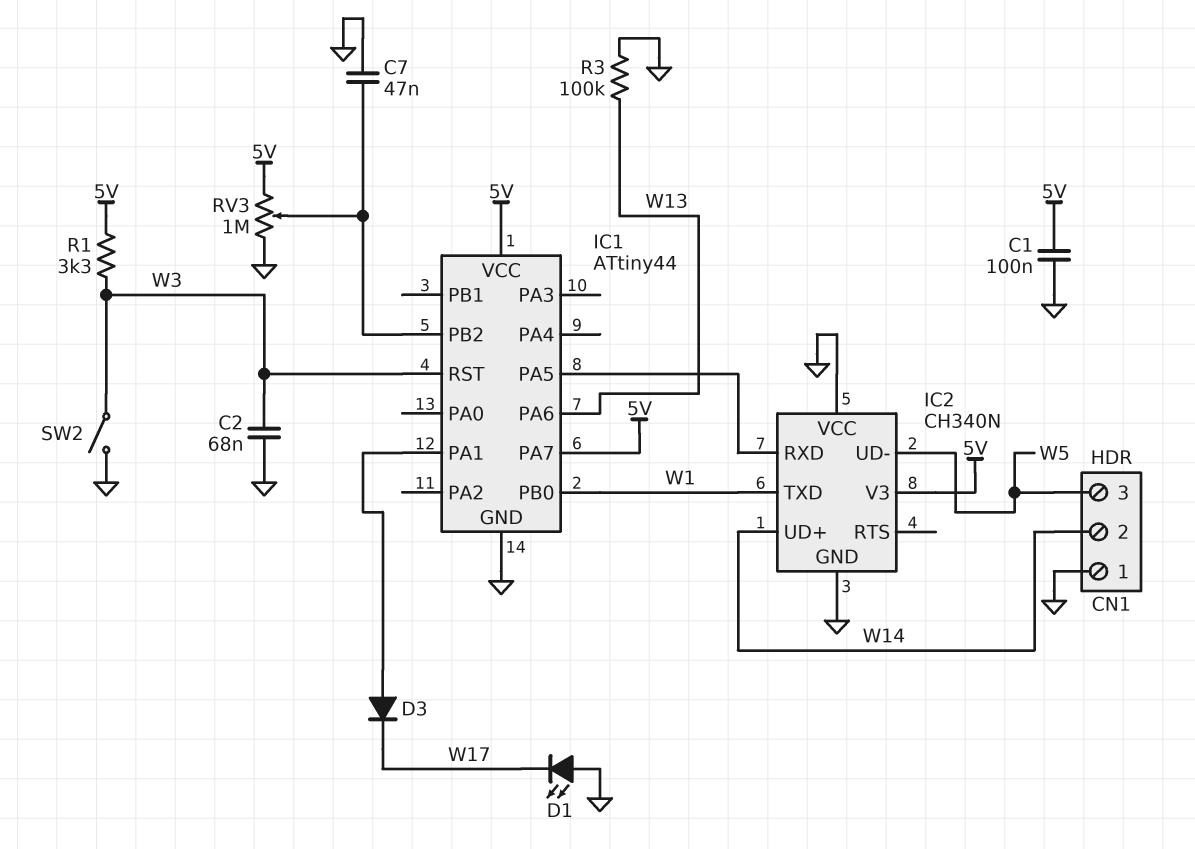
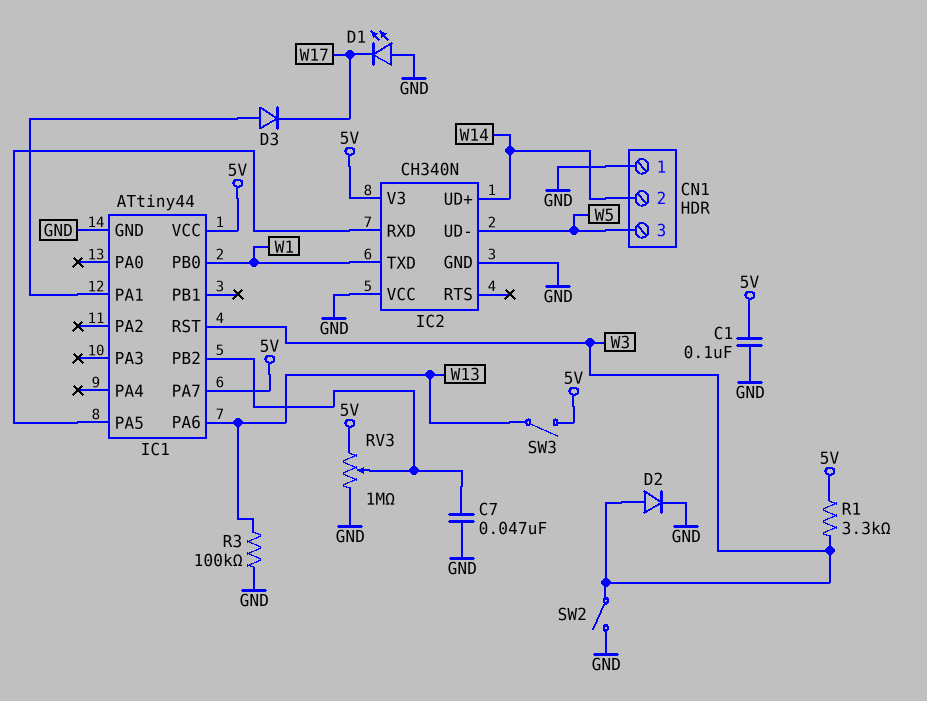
C2: 68nF (GND, W3) -> none
D2: none -> diode (A W3, K GND)
SW3: none -> switch (5V, W13)

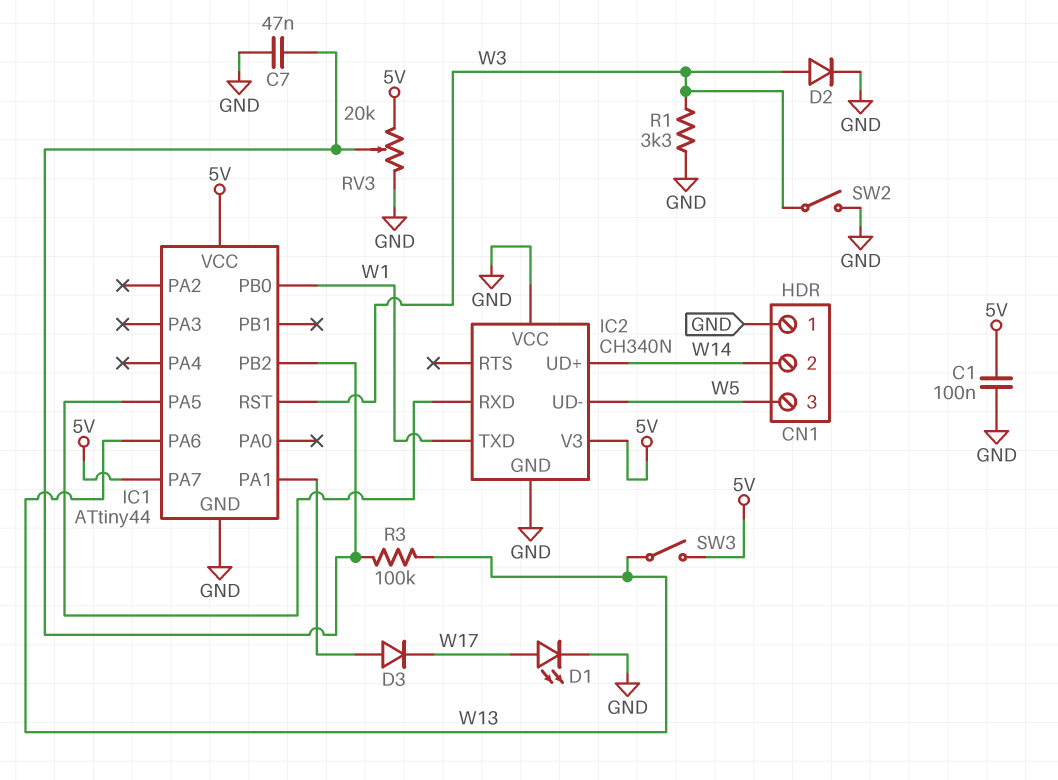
D1: LED (A GND, K W17) -> LED (A W17, K GND)
R1: 3.3k (5V, W3) -> 3.3k (GND, W3)
R3: 100k (GND, W13) -> 100k (IC1/PB2, W13)
RV3: 1M (5V, GND, wiper IC1/PB2) -> 20k (5V, GND, wiper IC1/PB2)

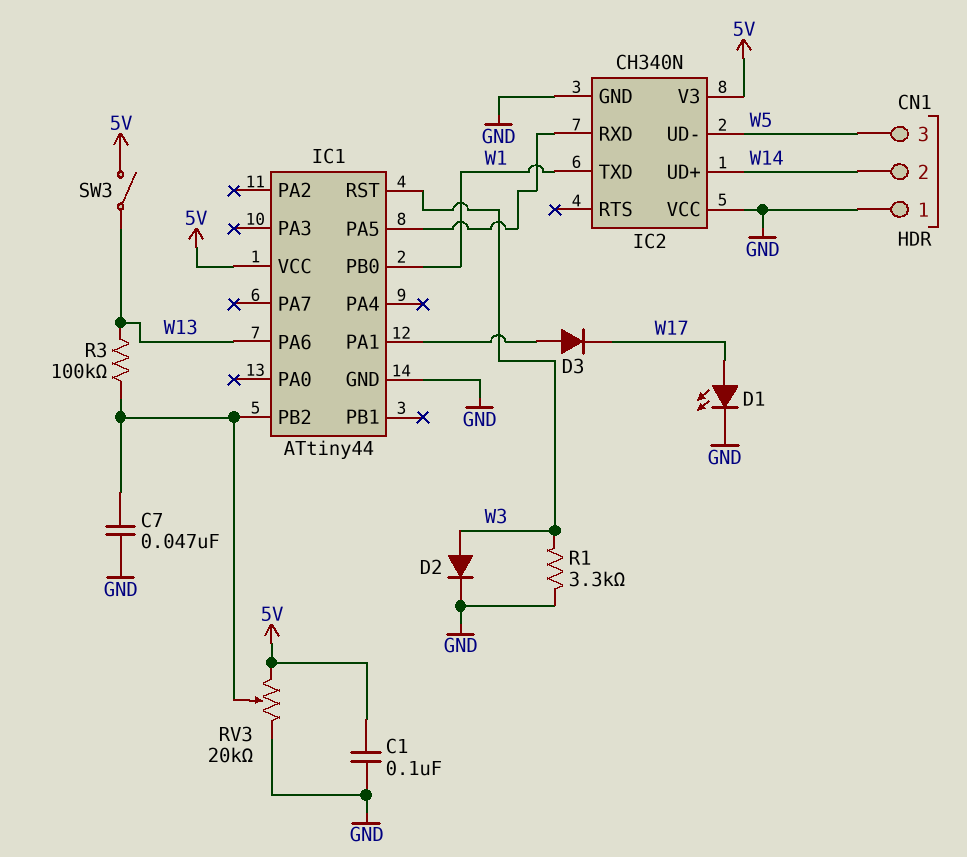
IC1 pin PA7: 5V -> none
SW2: switch (GND, W3) -> none

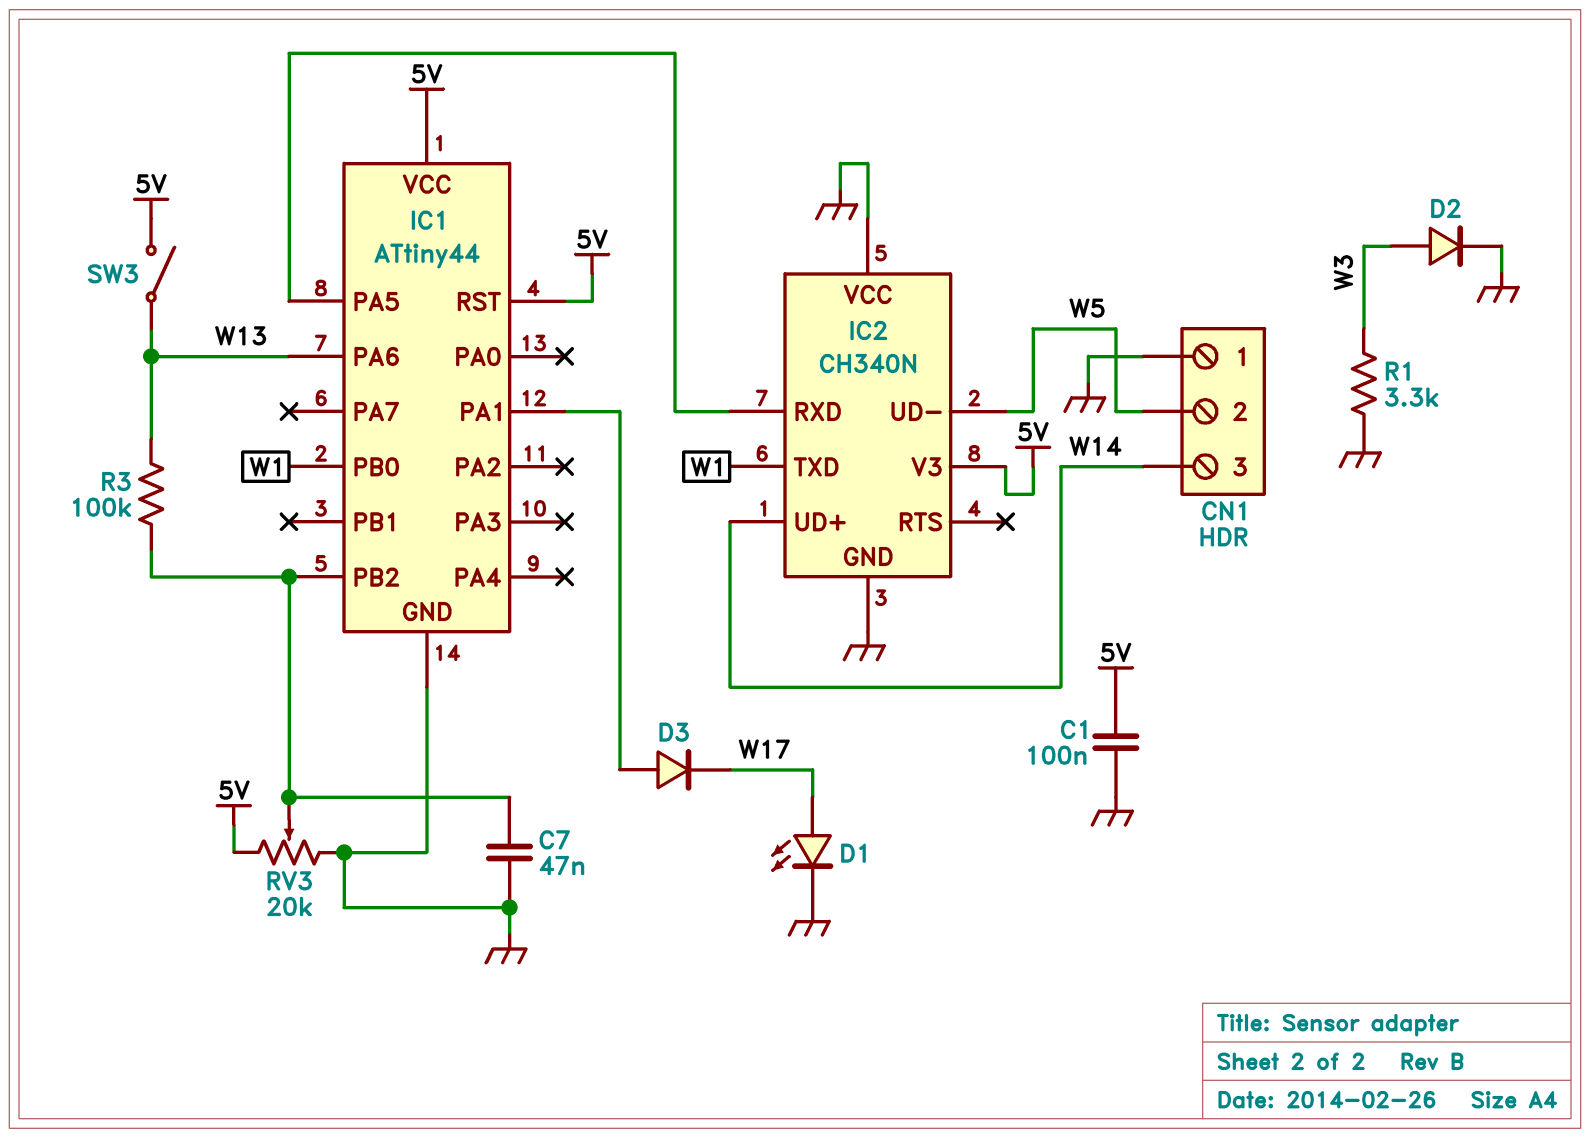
CN1 pin 2: W14 -> W5
CN1 pin 3: W5 -> W14
IC1 pin RST: W3 -> 5V

